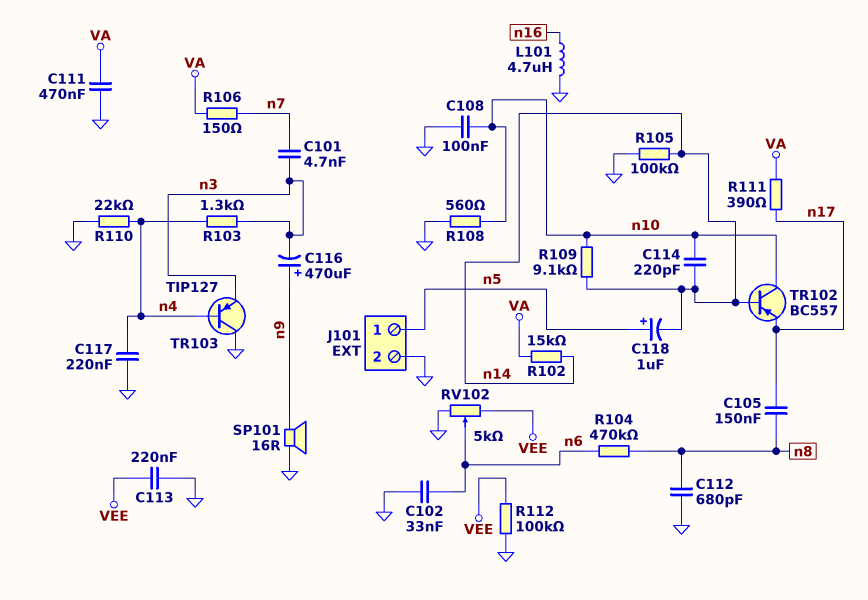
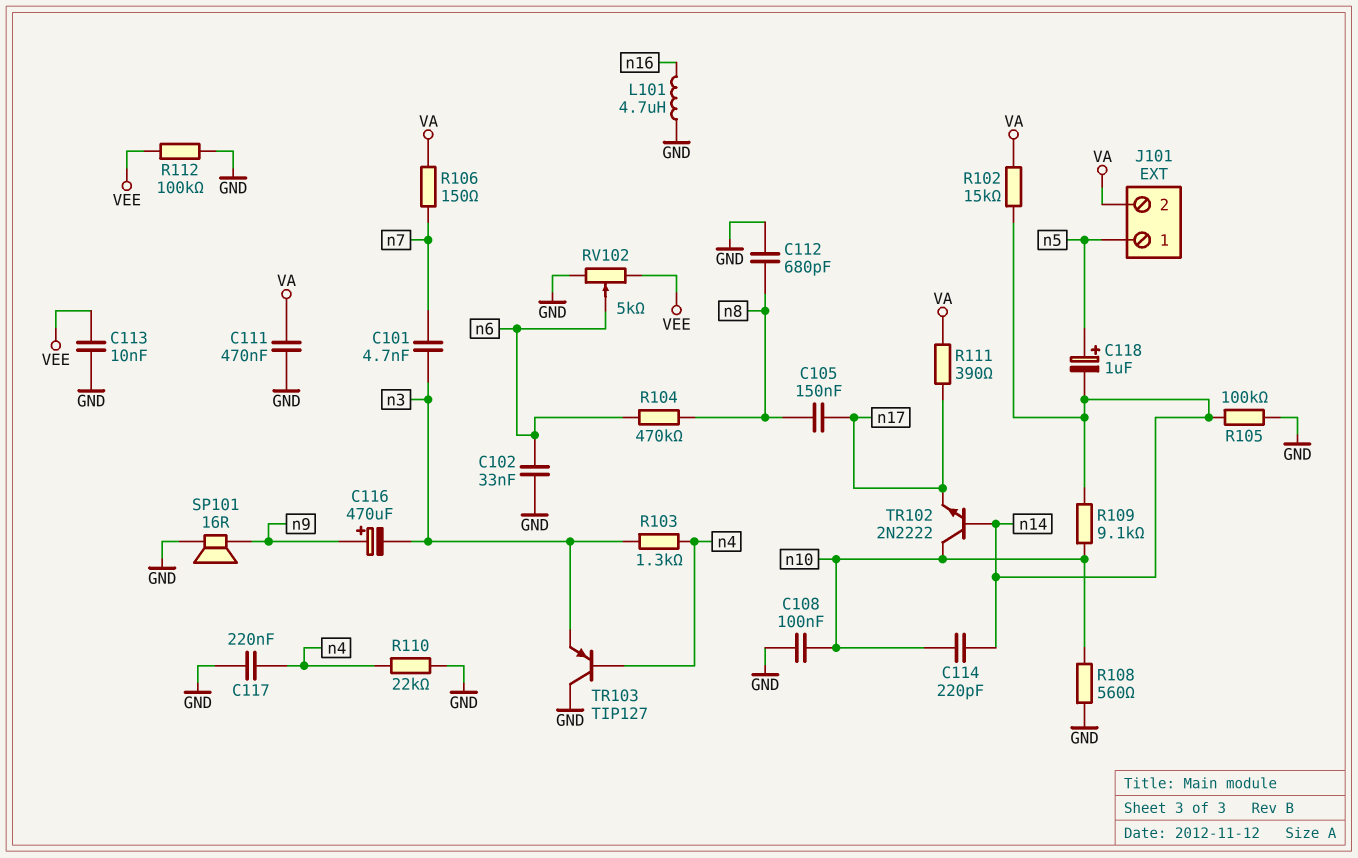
C113: 220nF (GND, VEE) -> 10nF (GND, VEE)
J101 pin 2: GND -> VA
TR102: PNP BC557 (B n14, C n10, E n17) -> NPN 2N2222 (B n14, C n10, E n17)

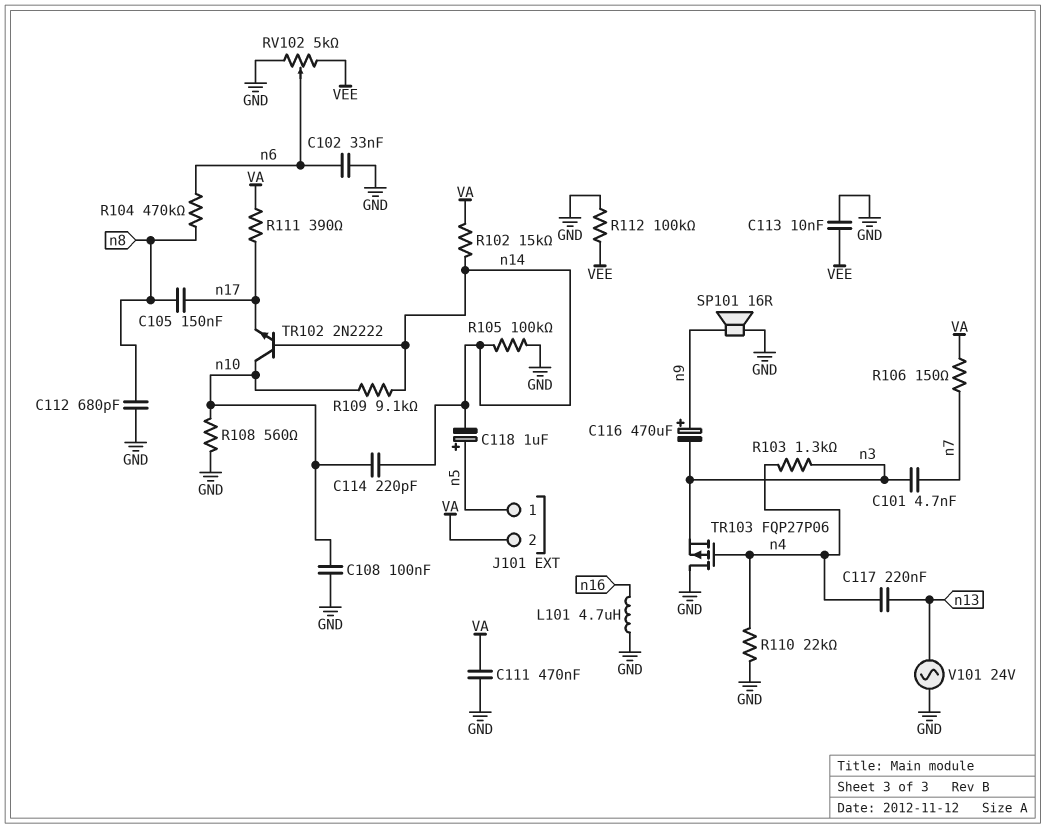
C117: 220nF (GND, n4) -> 220nF (n4, n13)
TR103: PNP TIP127 (B n4, C GND, E n3) -> PMOS FQP27P06 (G n4, D GND, S n3)
V101: none -> AC 24V (GND, n13)

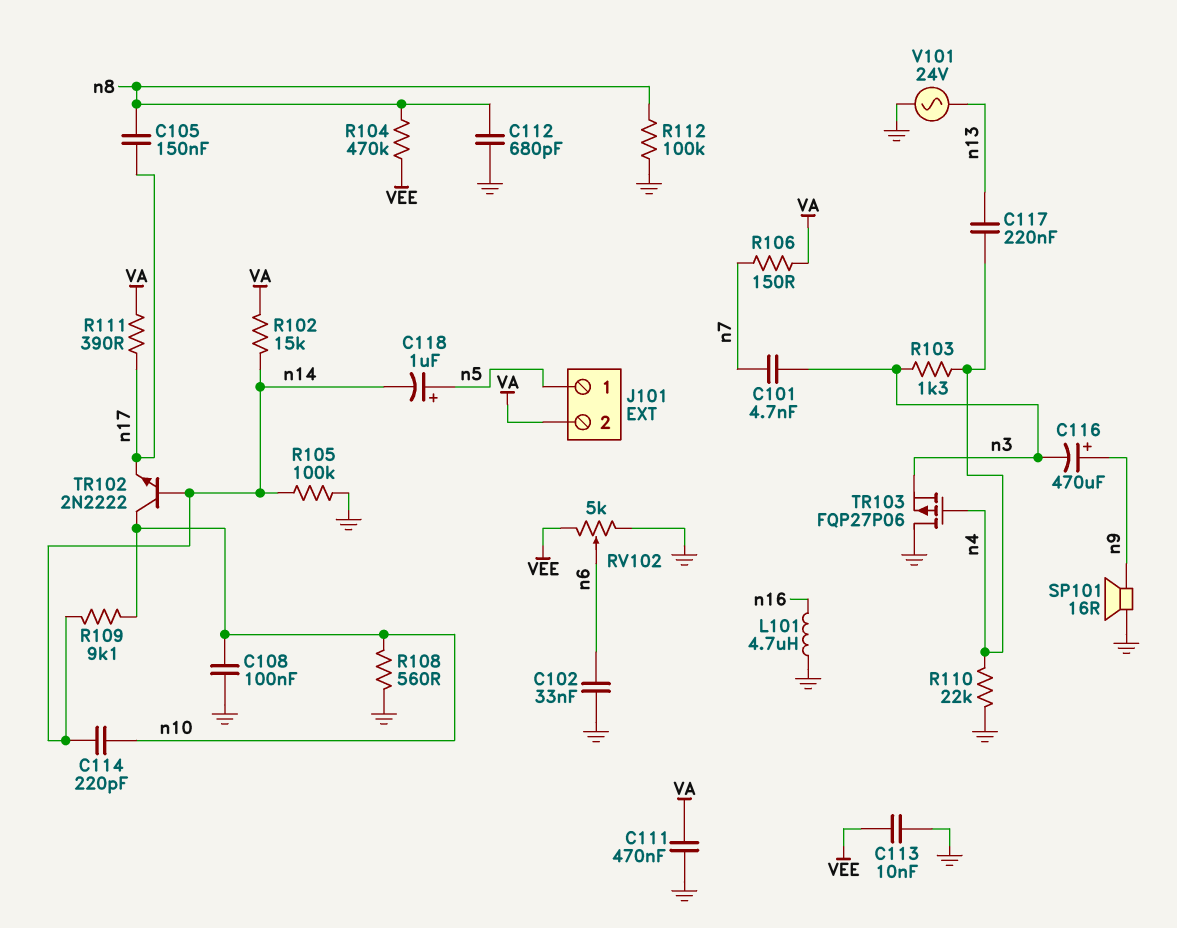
R104: 470k (n6, n8) -> 470k (VEE, n8)
R112: 100k (GND, VEE) -> 100k (GND, n8)

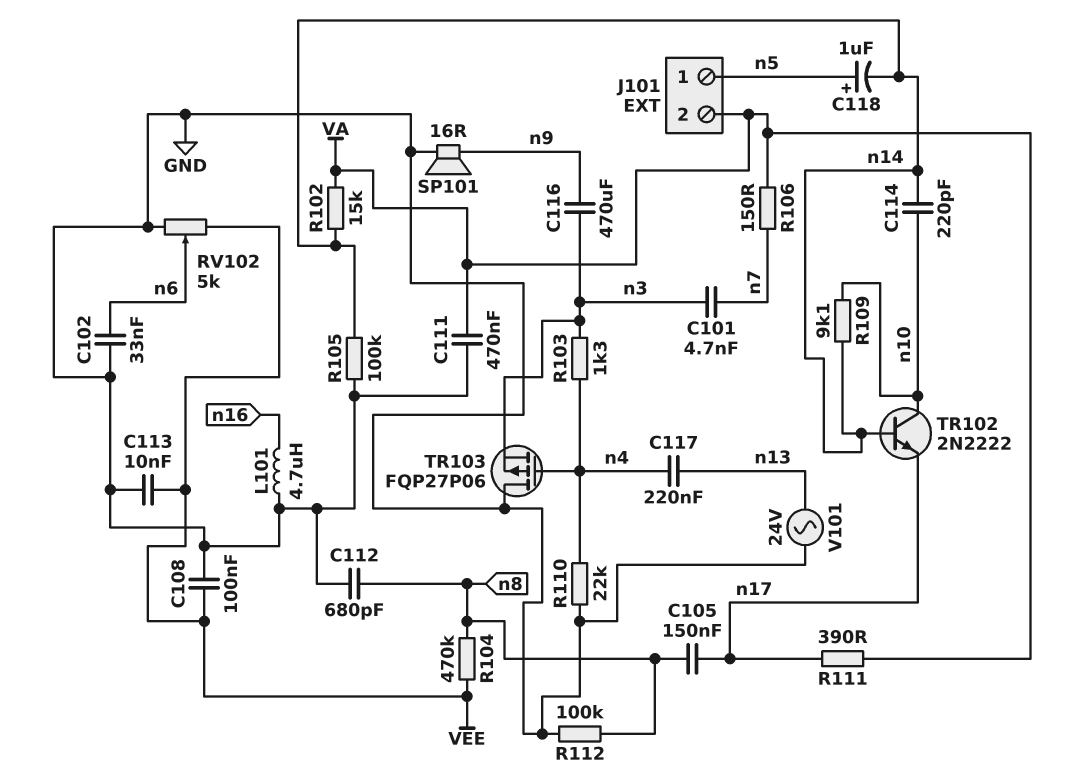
C108: 100nF (GND, n10) -> 100nF (GND, VEE)
C116: 470uF (plus n9, minus n3) -> 470uF (n3, n9)
R108: 560 (GND, n10) -> none

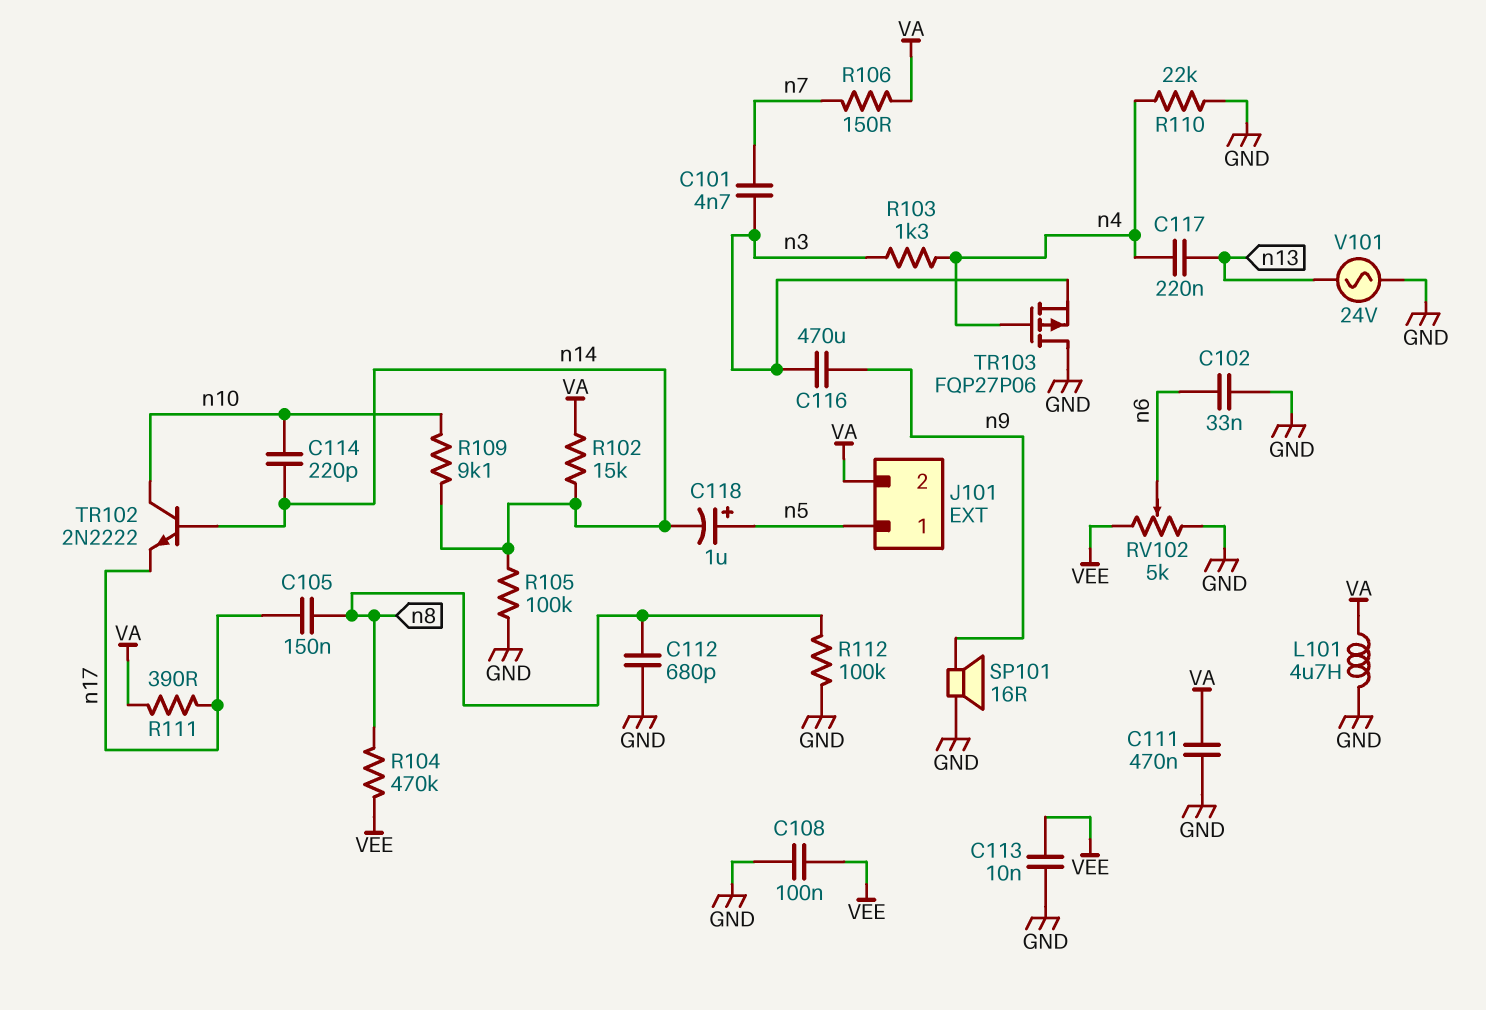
L101: 4.7uH (GND, n16) -> 4.7uH (GND, VA)

